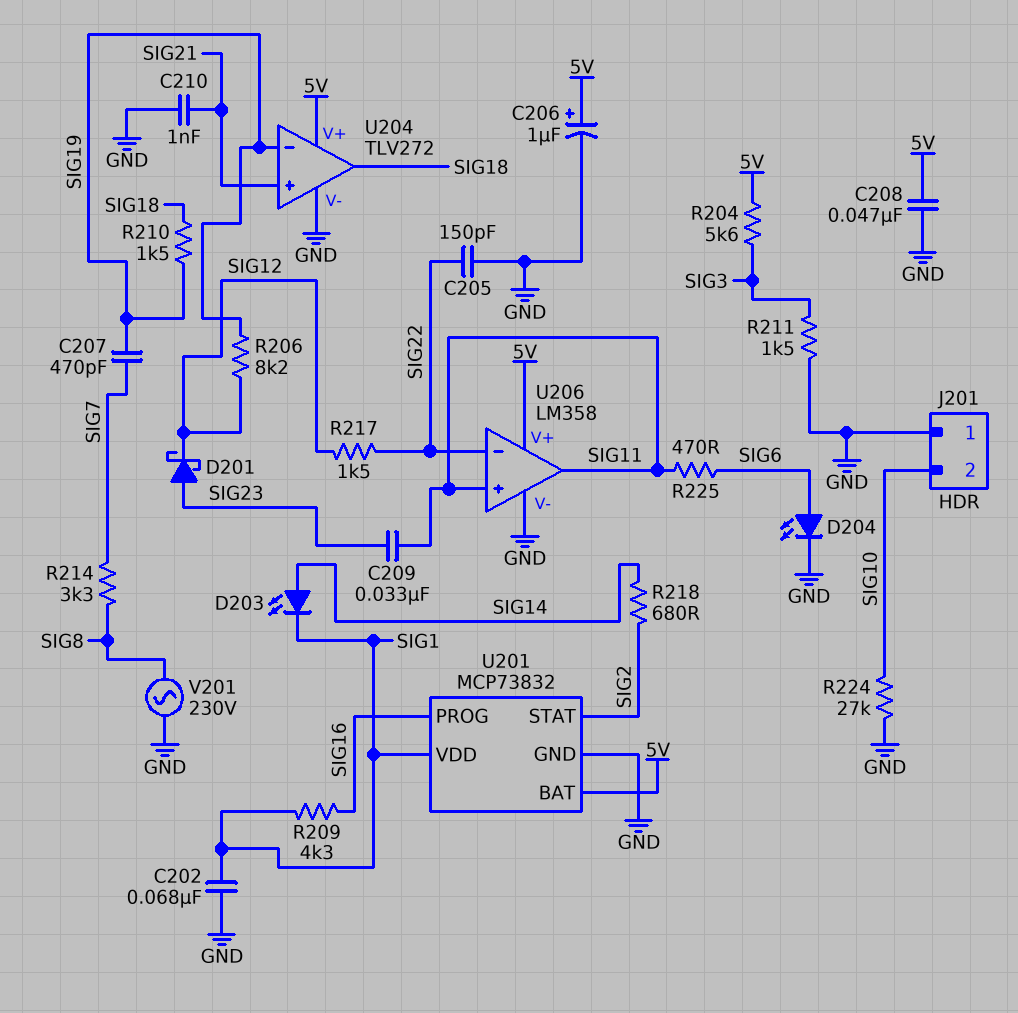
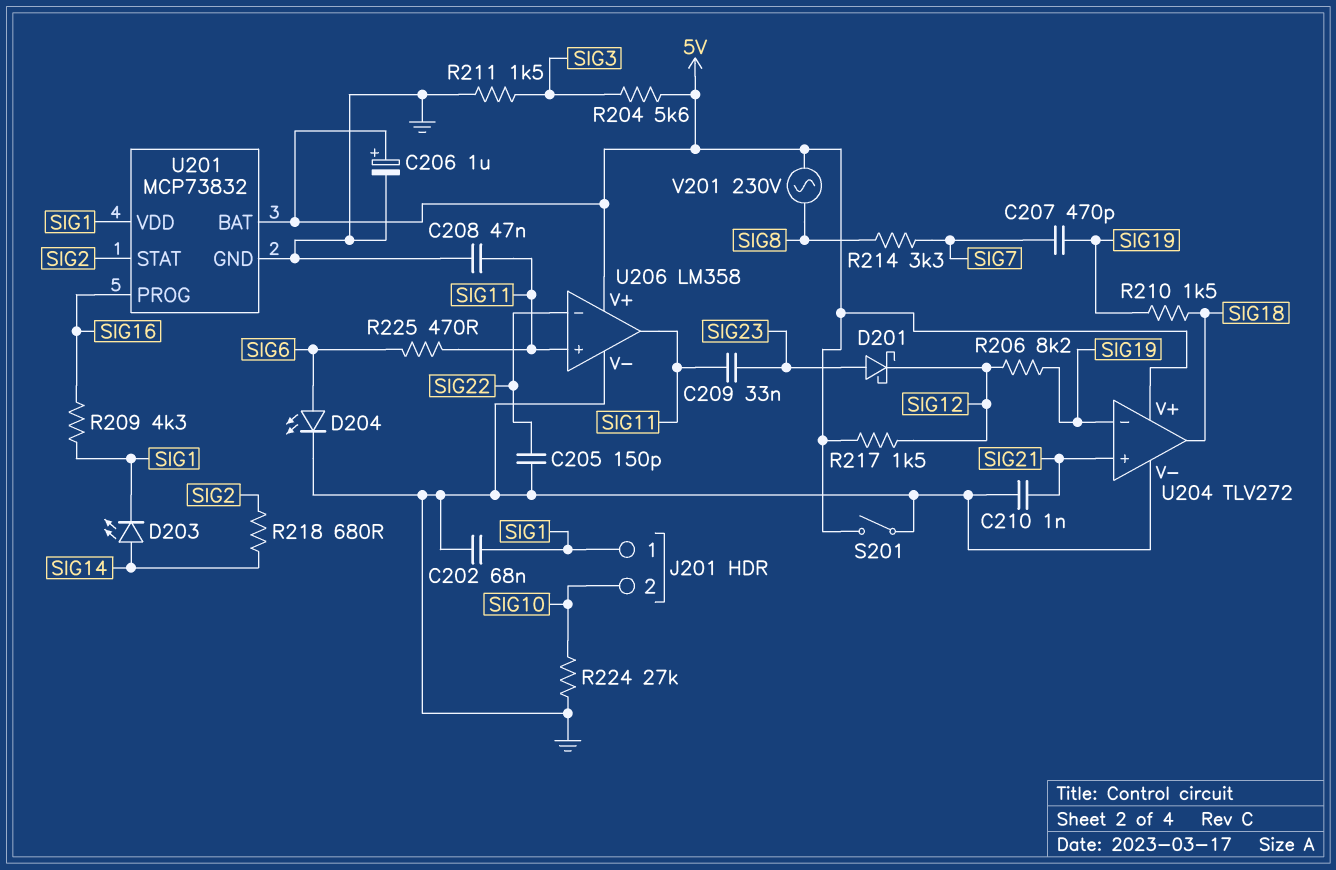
C208: 47nF (5V, GND) -> 47nF (GND, SIG11)
J201 pin 1: GND -> SIG1
R217: 1.5k (SIG12, SIG22) -> 1.5k (5V, SIG12)
S201: none -> switch (5V, GND)
V201: AC 230V (GND, SIG8) -> AC 230V (5V, SIG8)

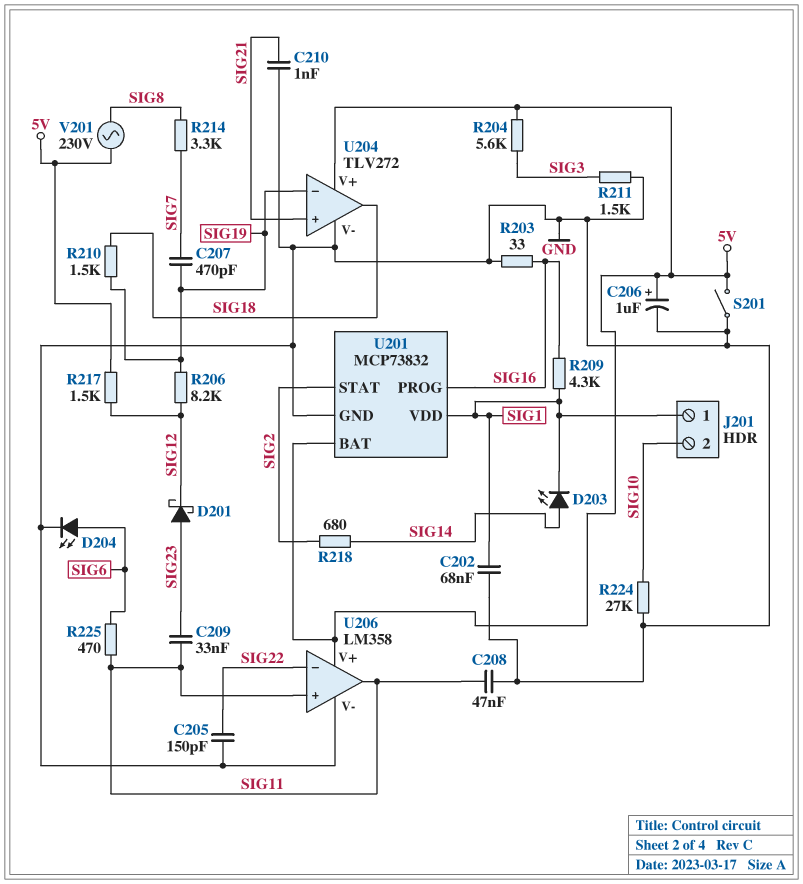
R203: none -> 33 (GND, SIG16)

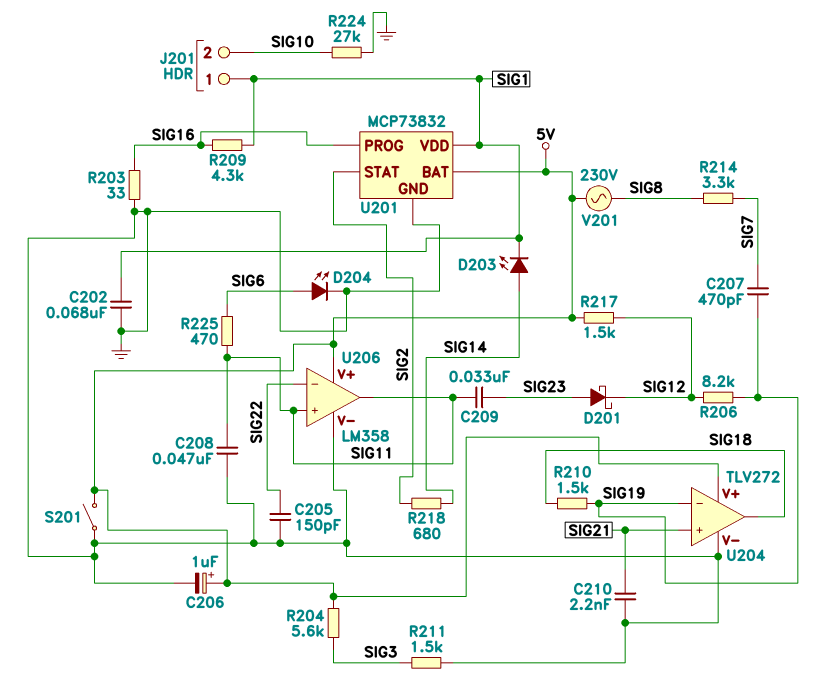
C210: 1nF (GND, SIG21) -> 2.2nF (GND, SIG21)

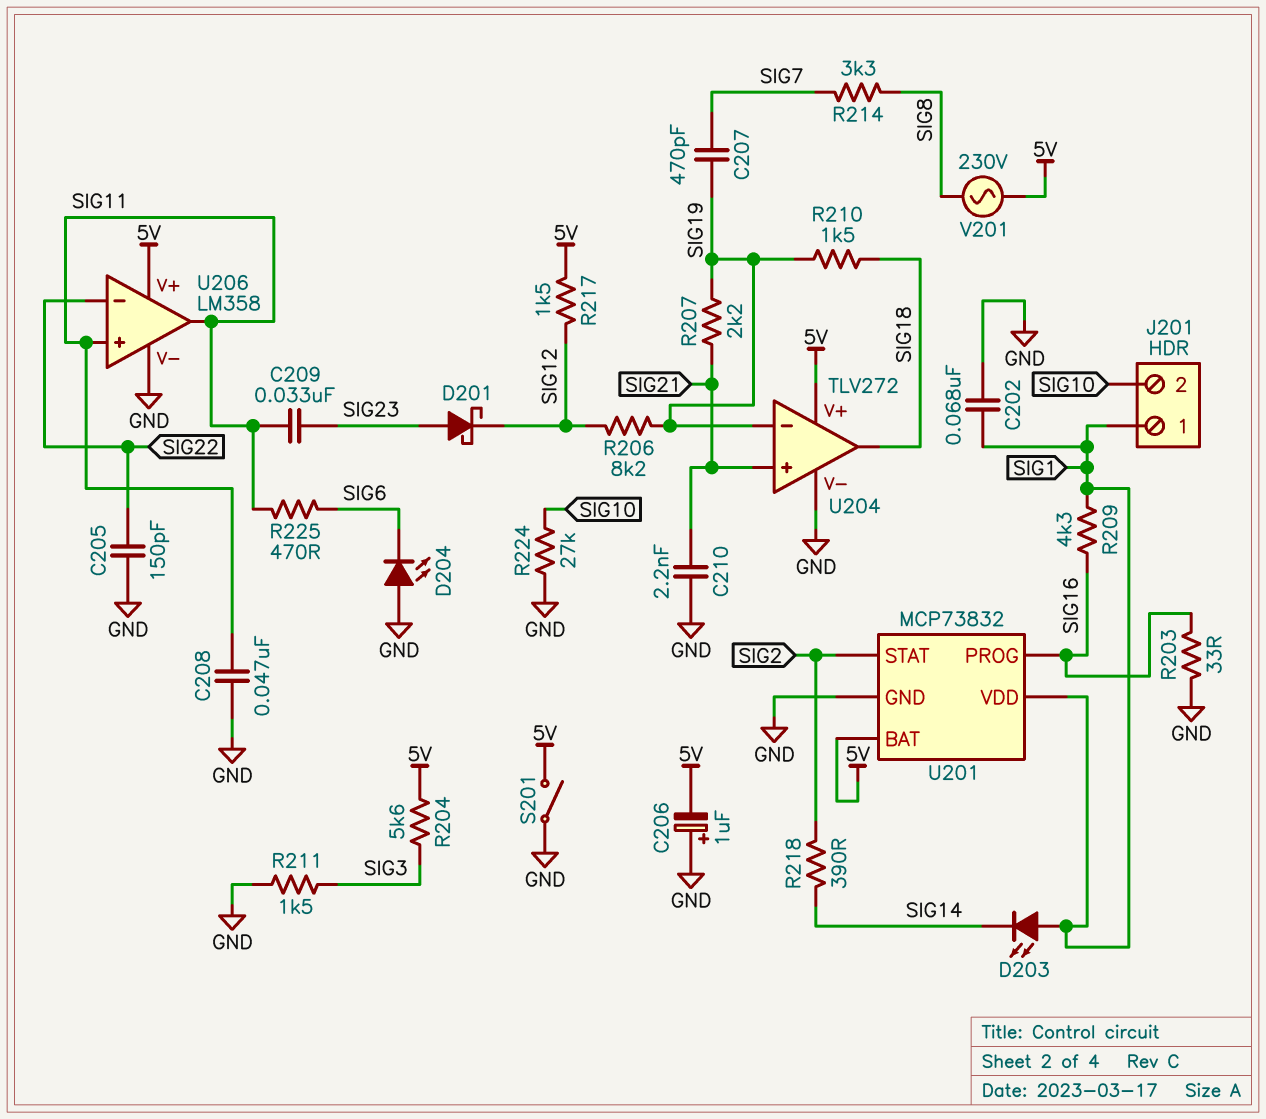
C206: 1uF (plus 5V, minus GND) -> 1uF (plus GND, minus 5V)
D203: LED (A SIG14, K SIG1) -> LED (A SIG1, K SIG14)
D204: LED (A SIG6, K GND) -> LED (A GND, K SIG6)
R207: none -> 2.2k (SIG19, SIG21)
R218: 680 (SIG2, SIG14) -> 390 (SIG2, SIG14)

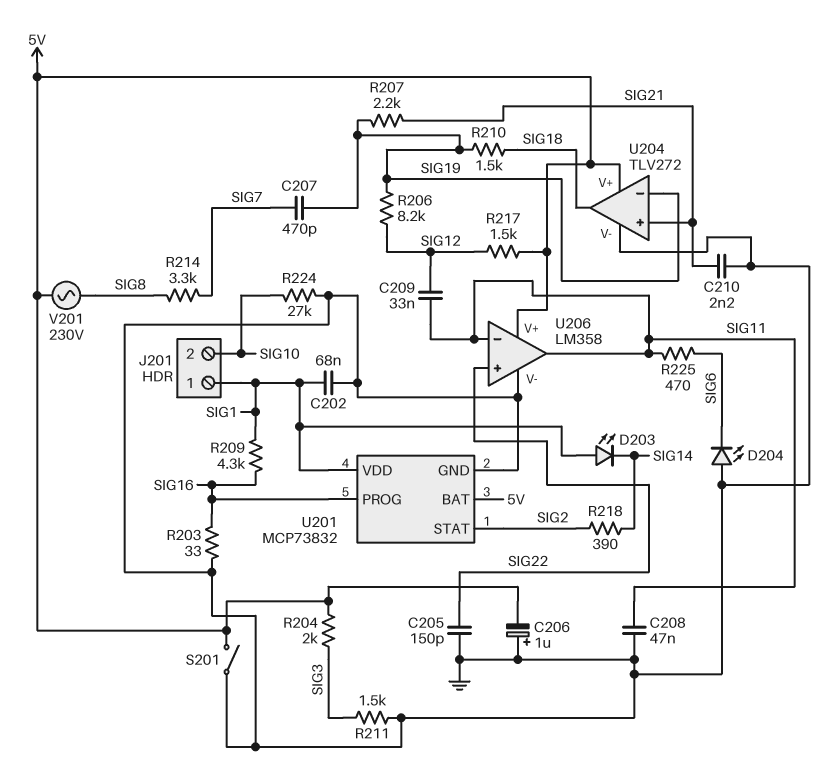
C209: 33nF (SIG11, SIG23) -> 33nF (SIG11, SIG12)
D201: schottky (A SIG23, K SIG12) -> none
R204: 5.6k (5V, SIG3) -> 2k (5V, SIG3)
U206 pin in+: SIG11 -> SIG22
U206 pin in-: SIG22 -> SIG11

